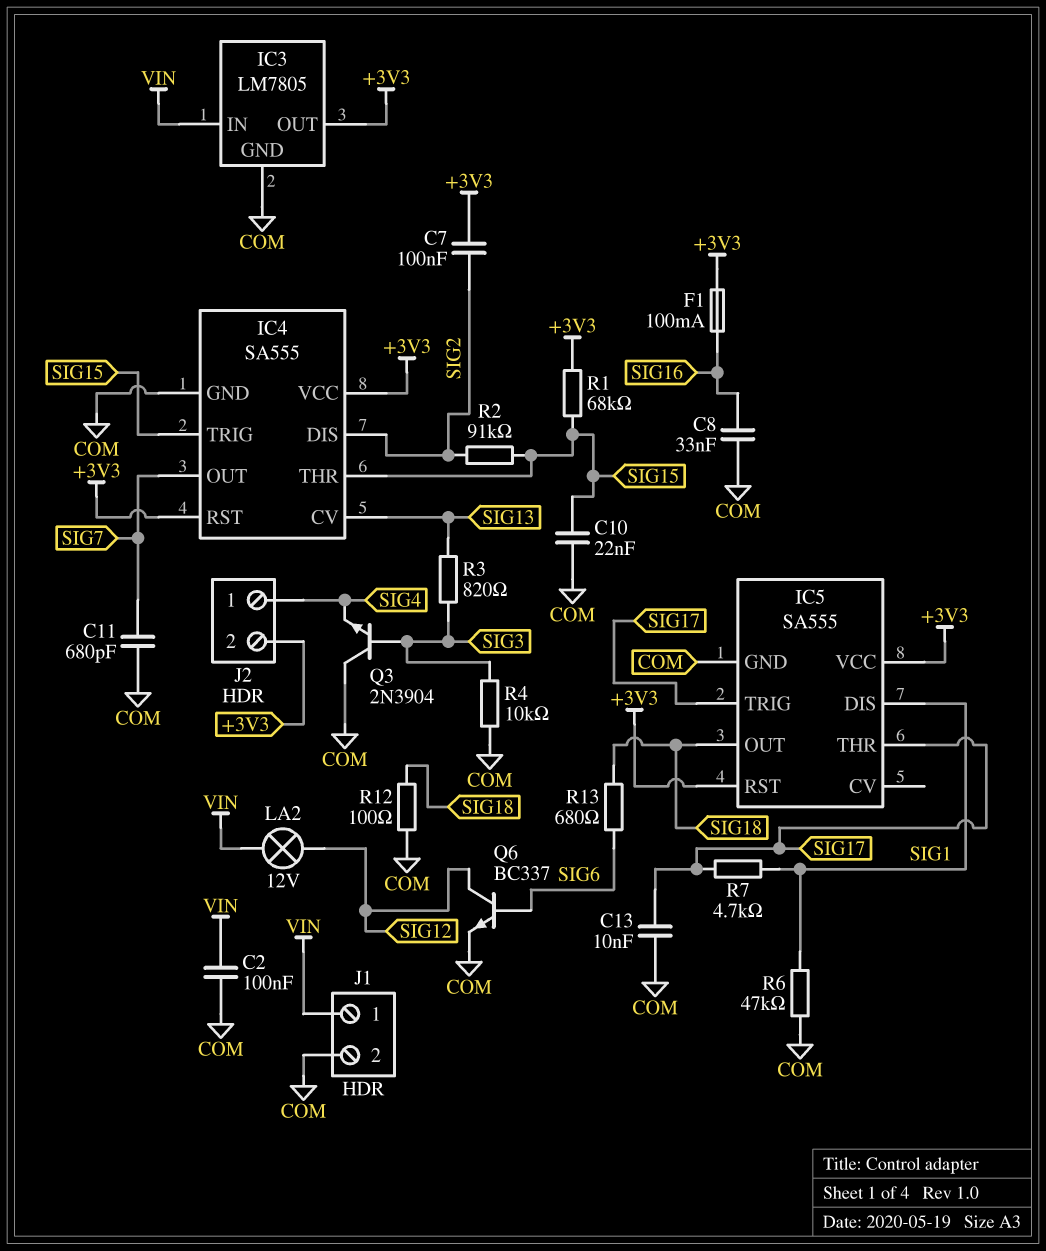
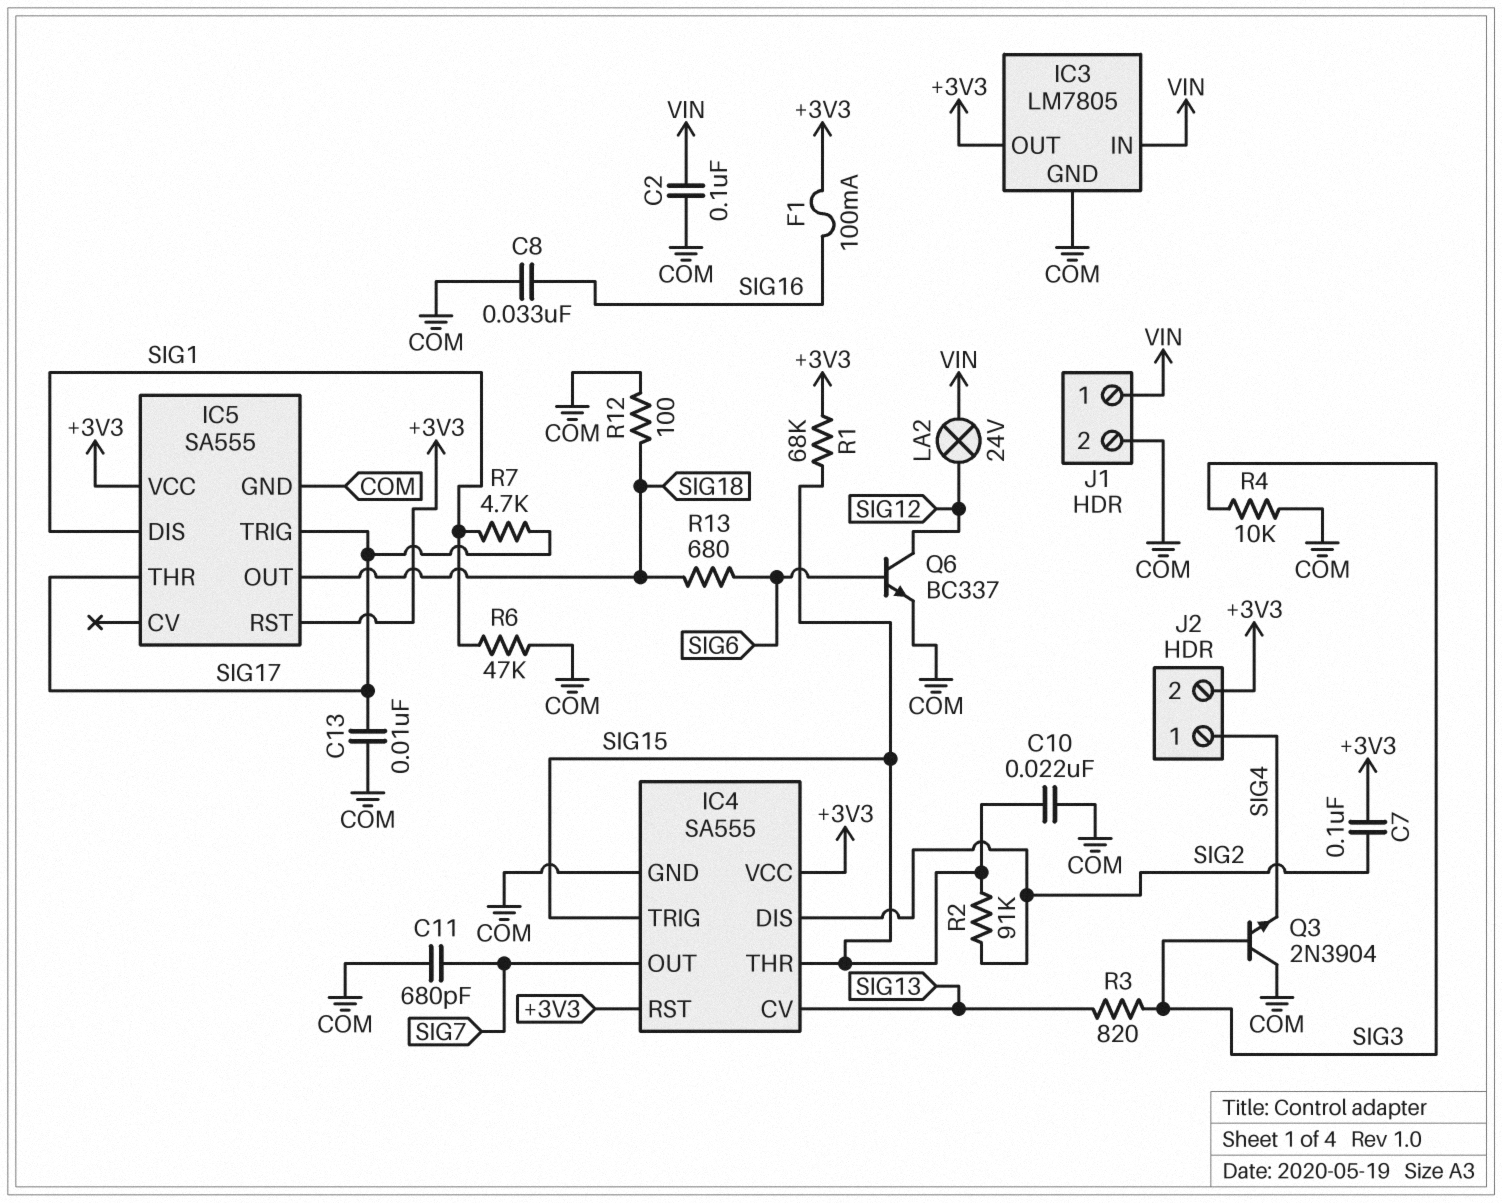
LA2: lamp 12V (SIG12, VIN) -> lamp 24V (SIG12, VIN)

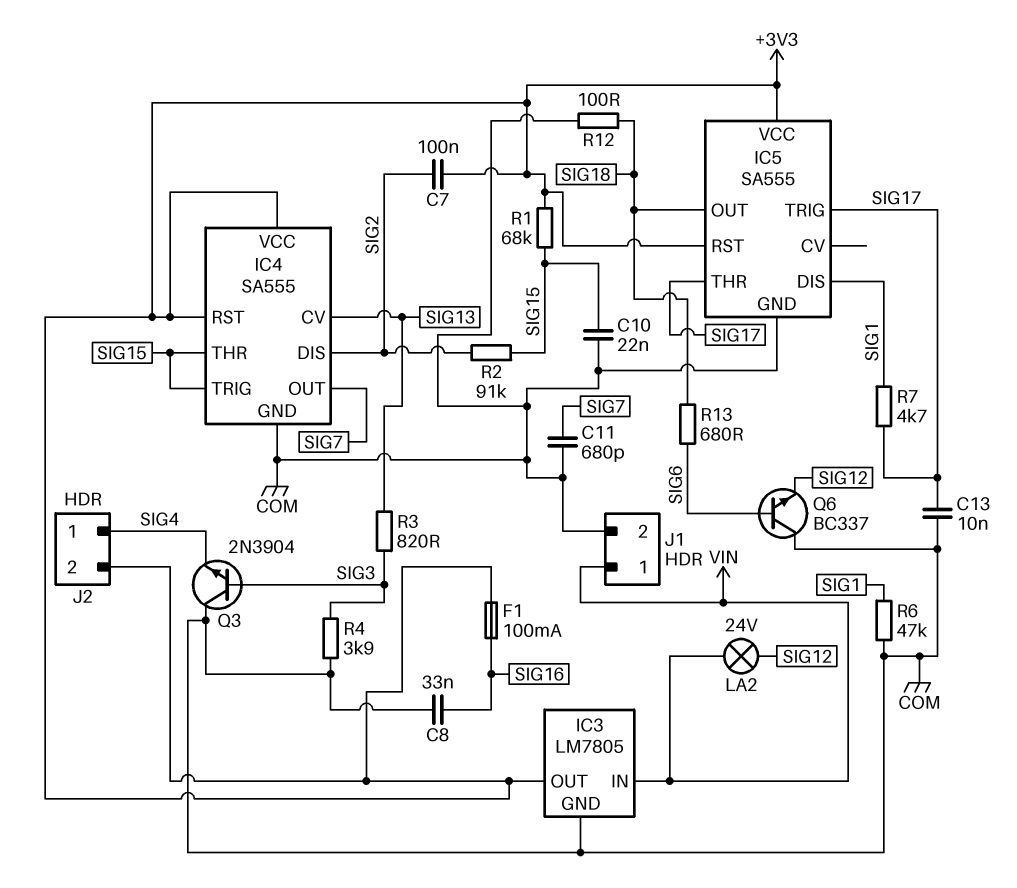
C2: 100nF (COM, VIN) -> none
Q6: NPN BC337 (B SIG6, C SIG12, E COM) -> NPN BC337 (B SIG6, C COM, E SIG12)
R4: 10k (COM, SIG3) -> 3.9k (COM, SIG3)

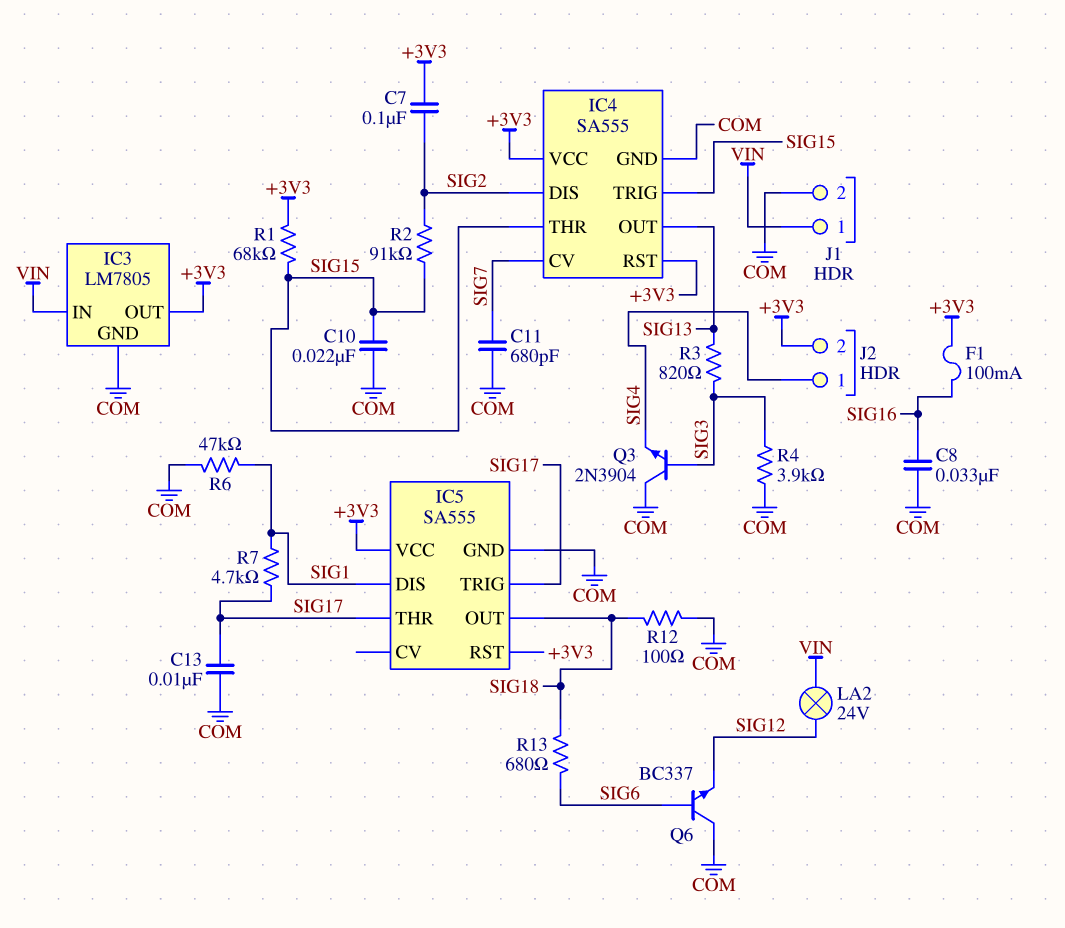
IC4 pin CV: SIG13 -> SIG7
IC4 pin OUT: SIG7 -> SIG13

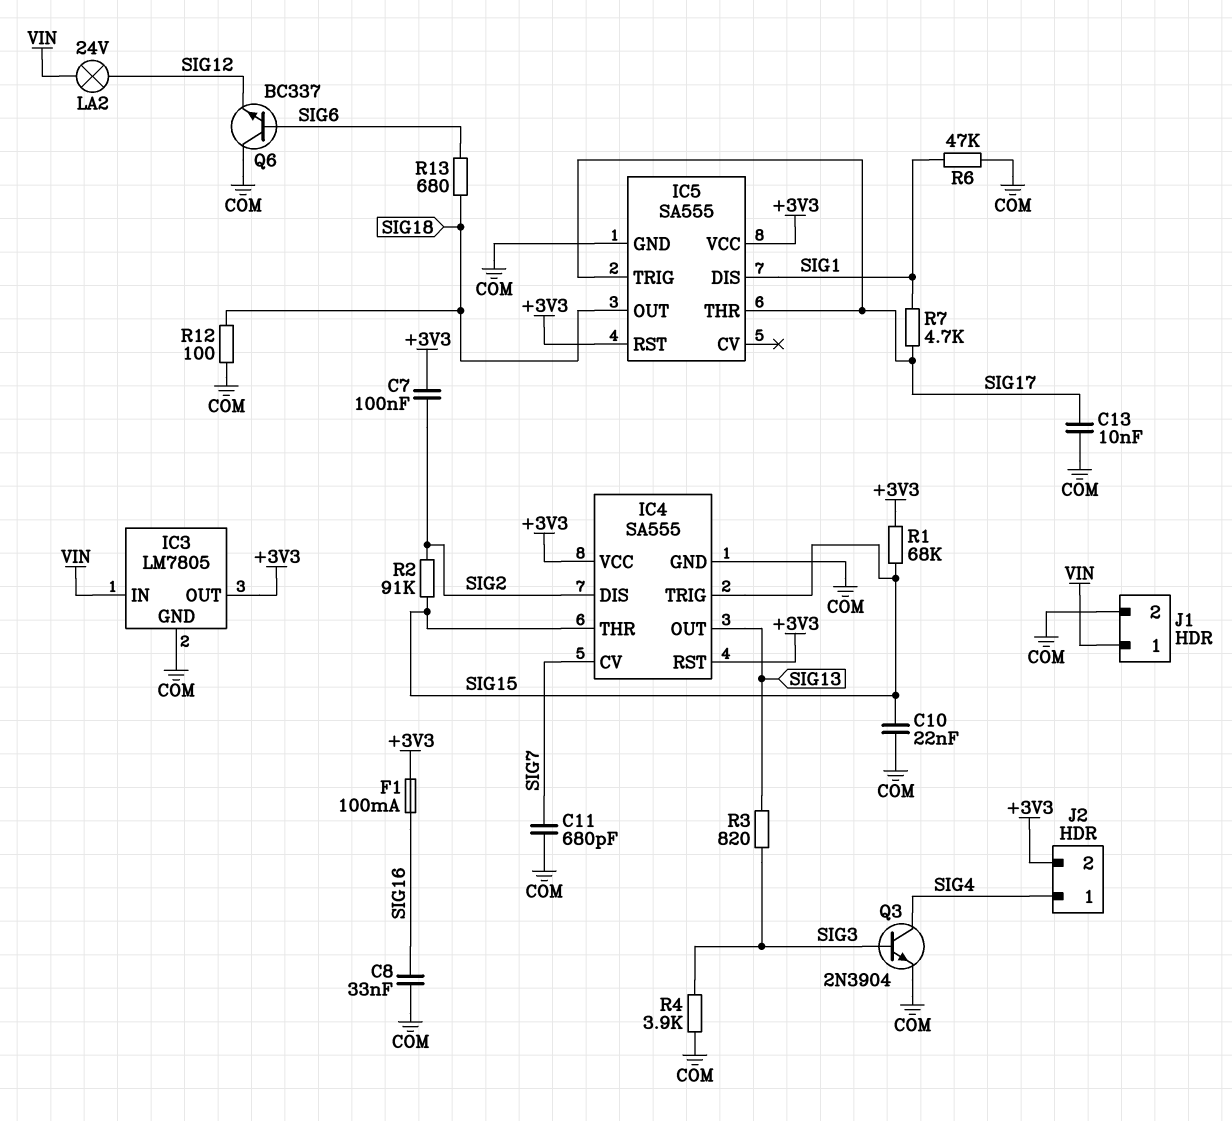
Q3: NPN 2N3904 (B SIG3, C COM, E SIG4) -> NPN 2N3904 (B SIG3, C SIG4, E COM)

